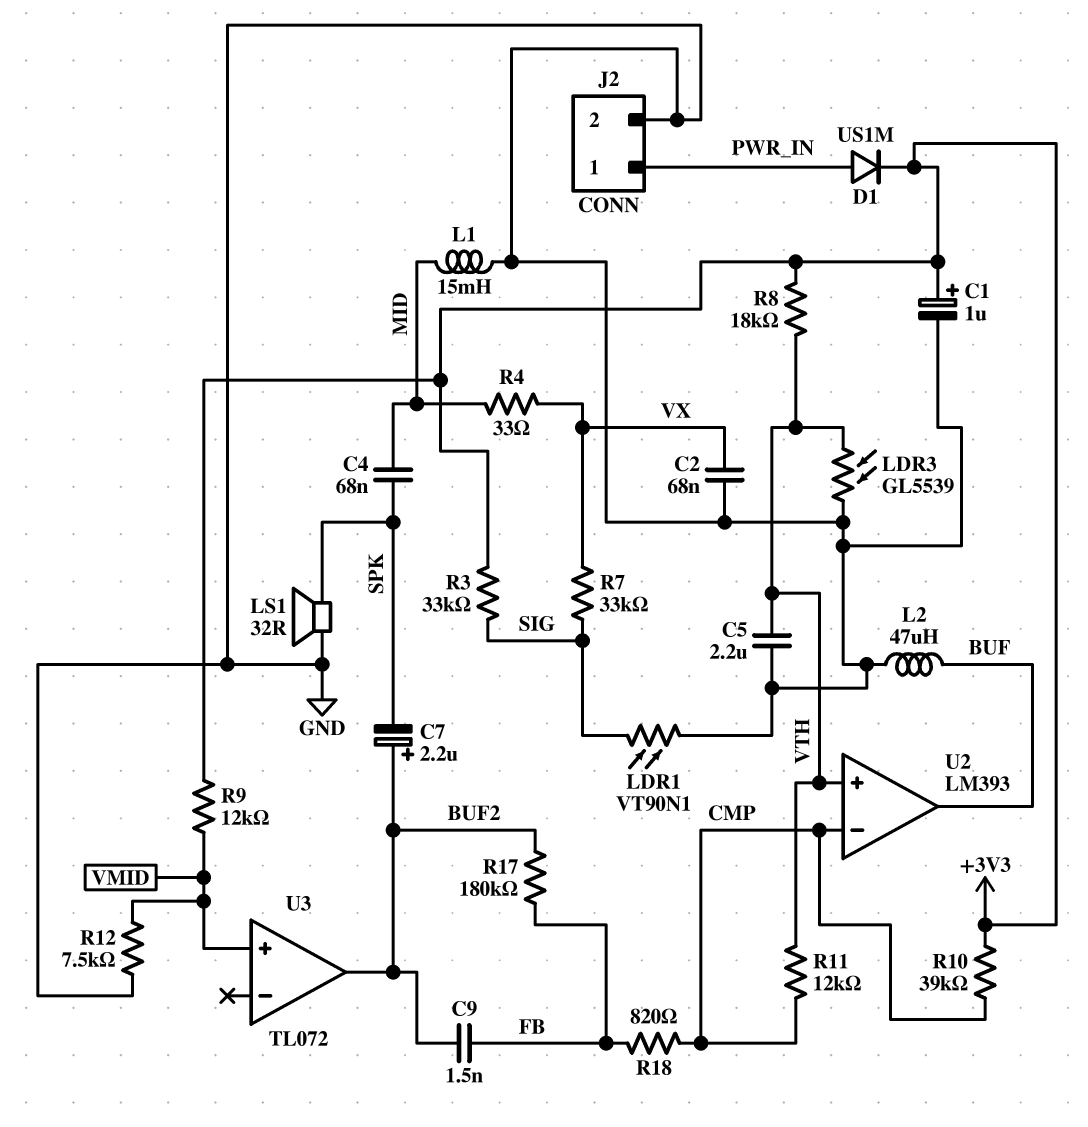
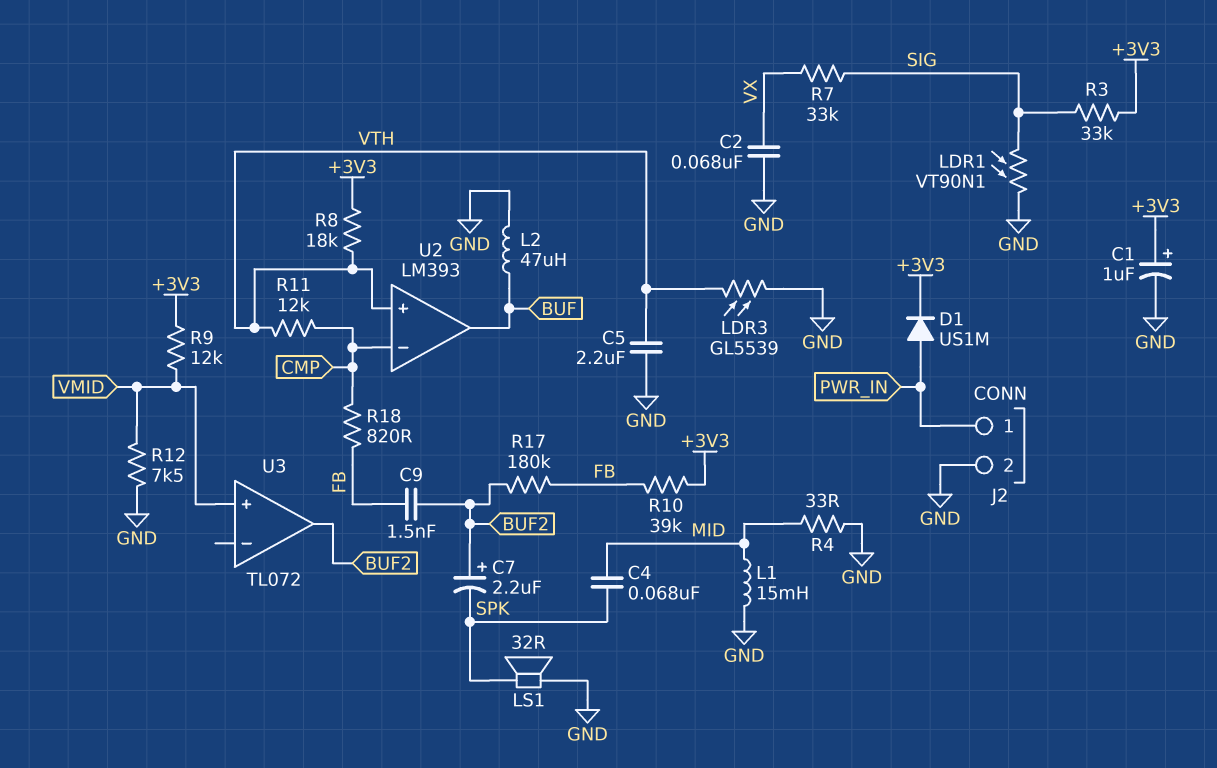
R4: 33 (MID, VX) -> 33 (GND, MID)
R10: 39k (+3V3, CMP) -> 39k (+3V3, FB)

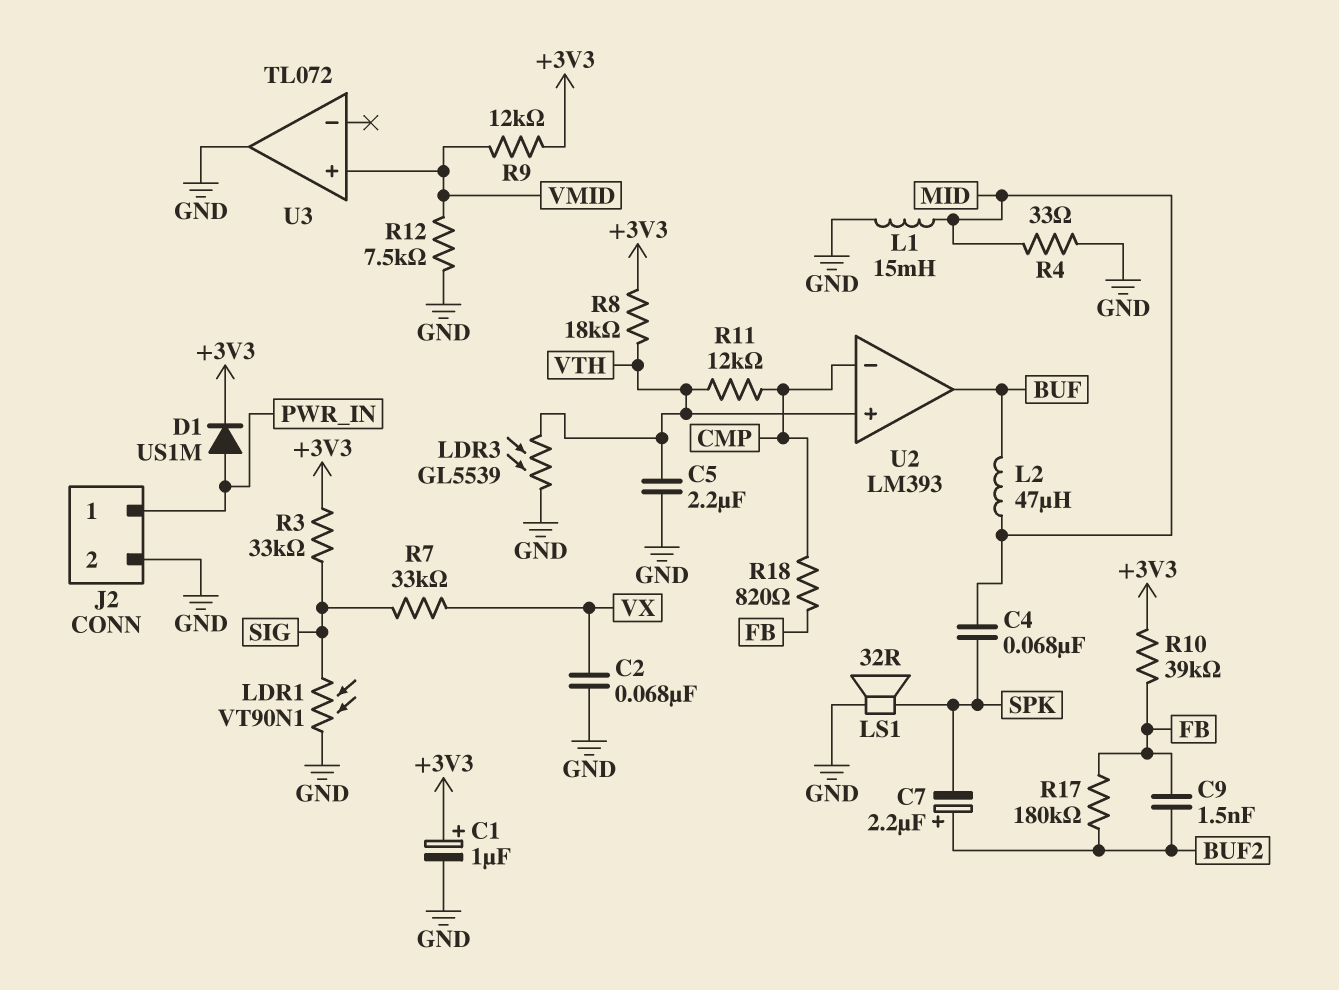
L2: 47uH (BUF, GND) -> 47uH (BUF, MID)
U3 pin out: BUF2 -> GND

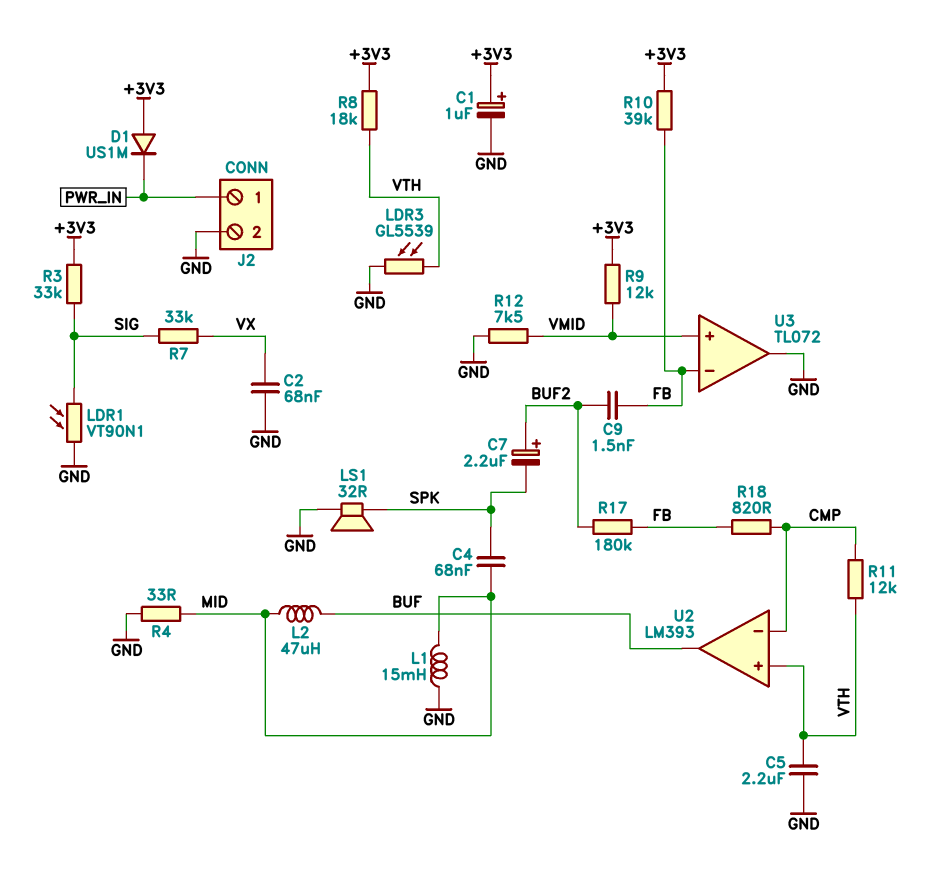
D1: diode US1M (A PWR_IN, K +3V3) -> diode US1M (A +3V3, K PWR_IN)
U3 pin in-: none -> FB

